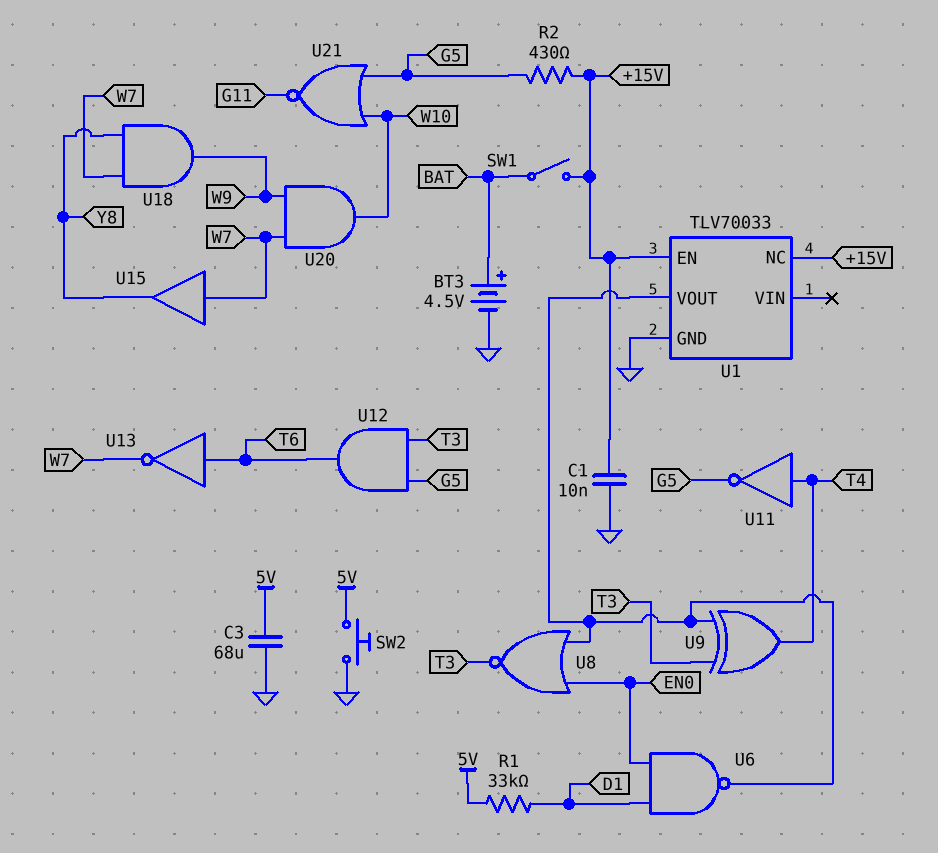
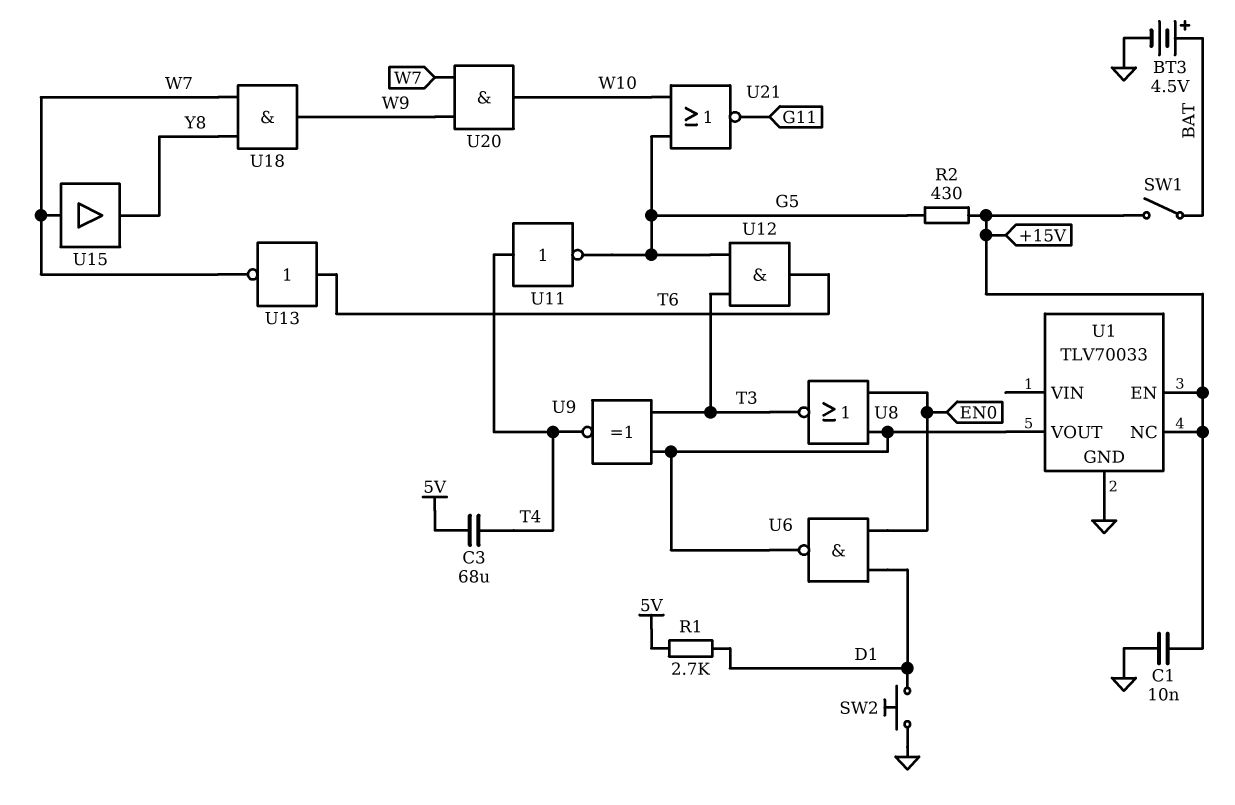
C3: 68uF (5V, GND) -> 68uF (5V, T4)
R1: 33k (5V, D1) -> 2.7k (5V, D1)
SW2: button (5V, GND) -> button (D1, GND)
U9: XOR (in T3, in U1/VOUT, out T4) -> XNOR (in T3, in U1/VOUT, out T4)

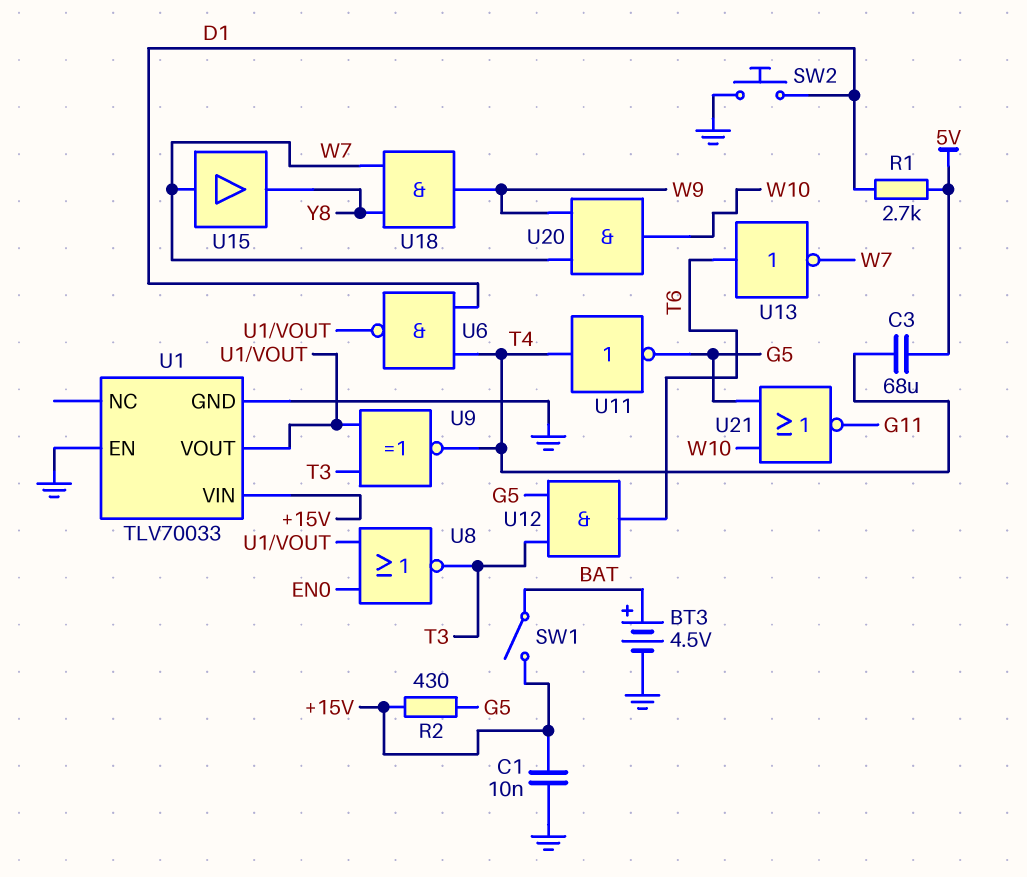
U1 pin EN: +15V -> GND
U1 pin NC: +15V -> none
U1 pin VIN: none -> +15V
U6: NAND (in D1, in EN0, out U1/VOUT) -> NAND (in D1, in T4, out U1/VOUT)

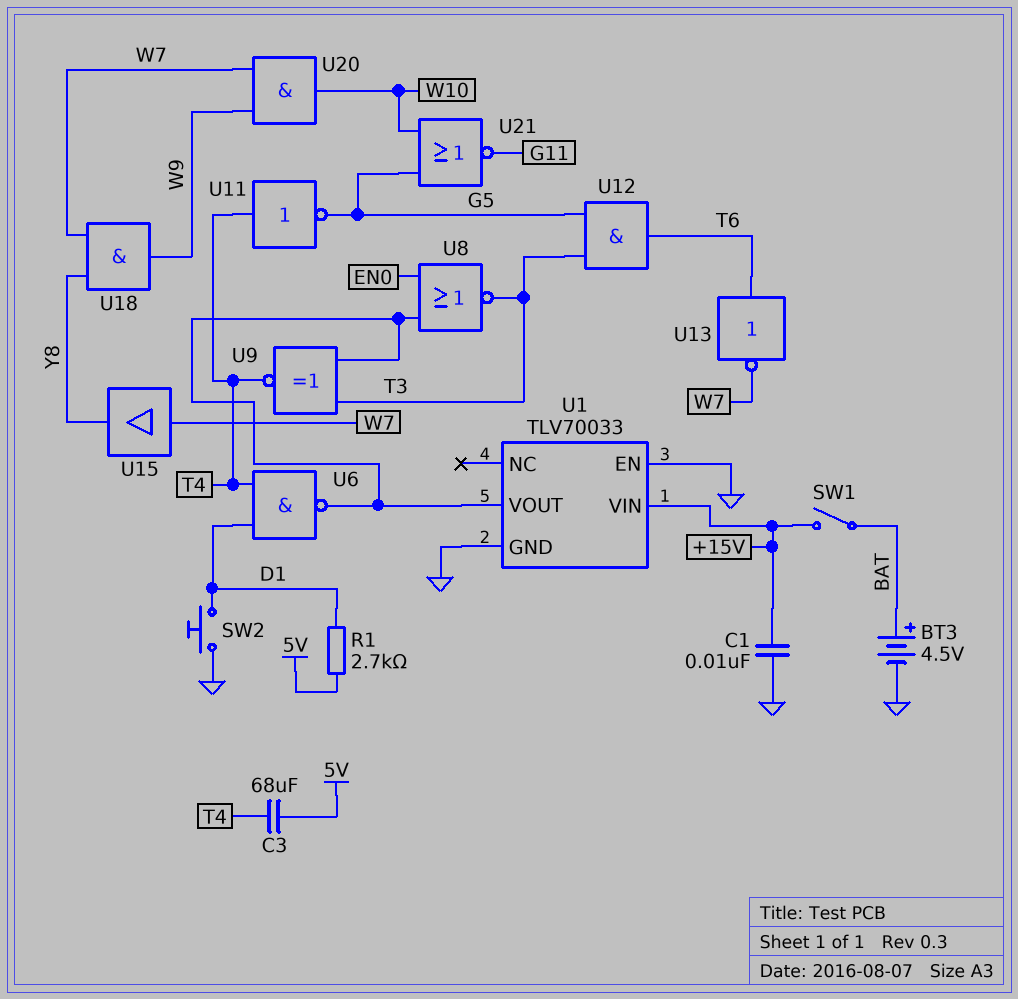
R2: 430 (+15V, G5) -> none

